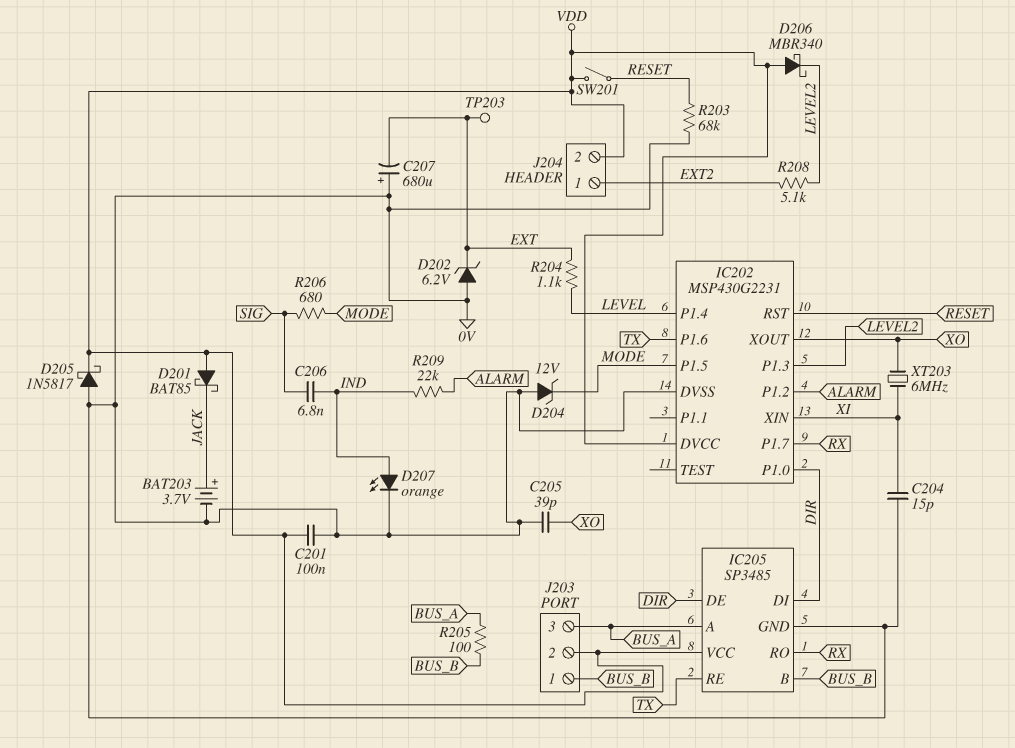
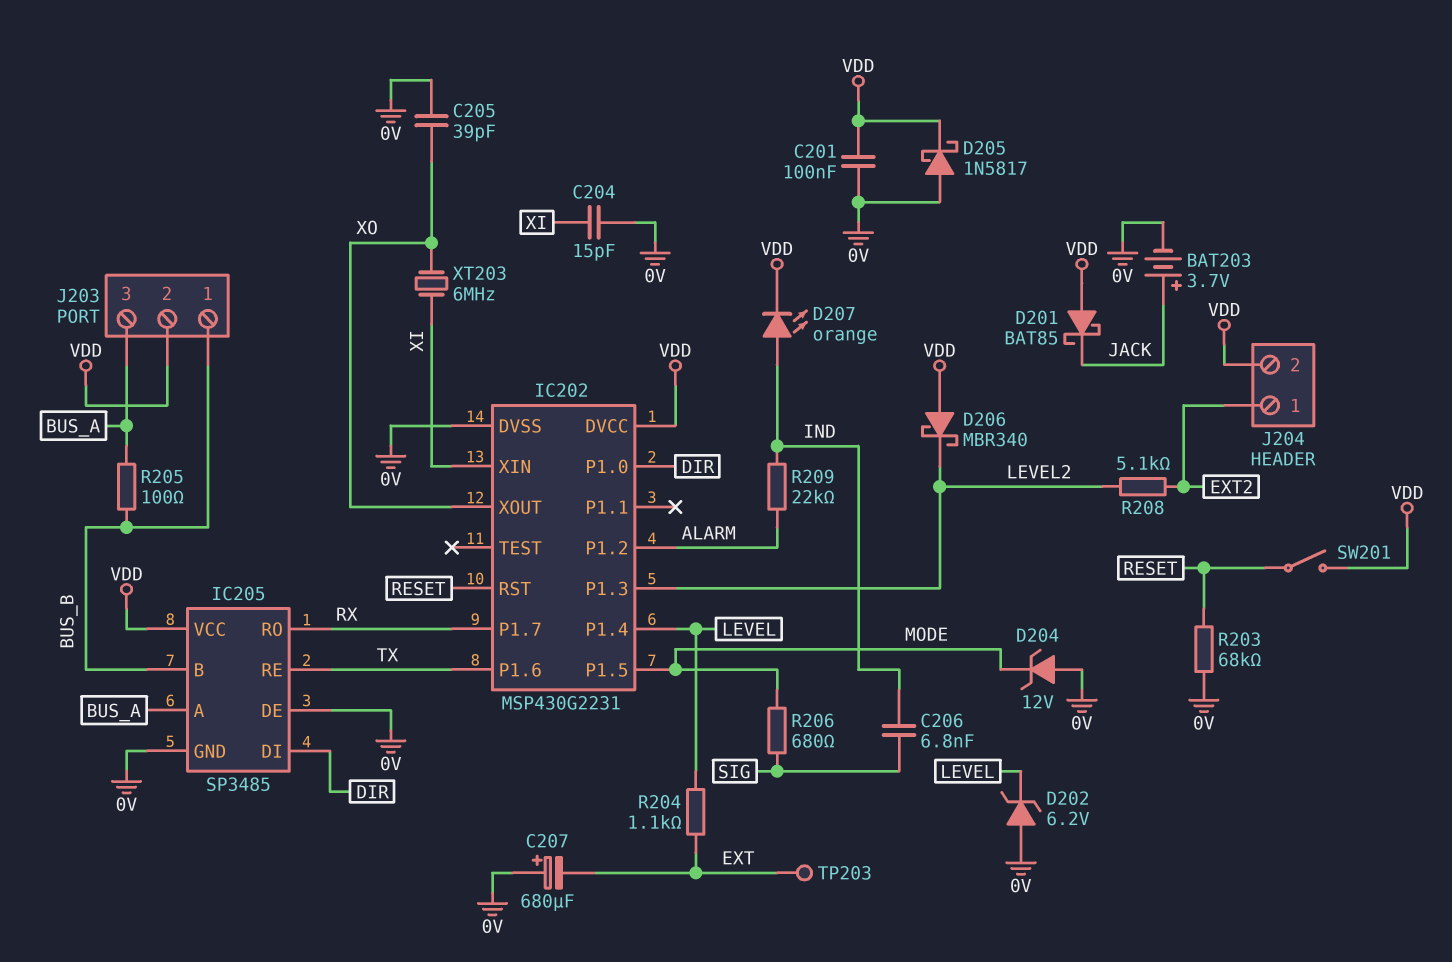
D202: zener 6.2V (A 0V, K EXT) -> zener 6.2V (A 0V, K LEVEL)
D207: LED orange (A IND, K 0V) -> LED orange (A IND, K VDD)
IC205 pin DE: DIR -> 0V

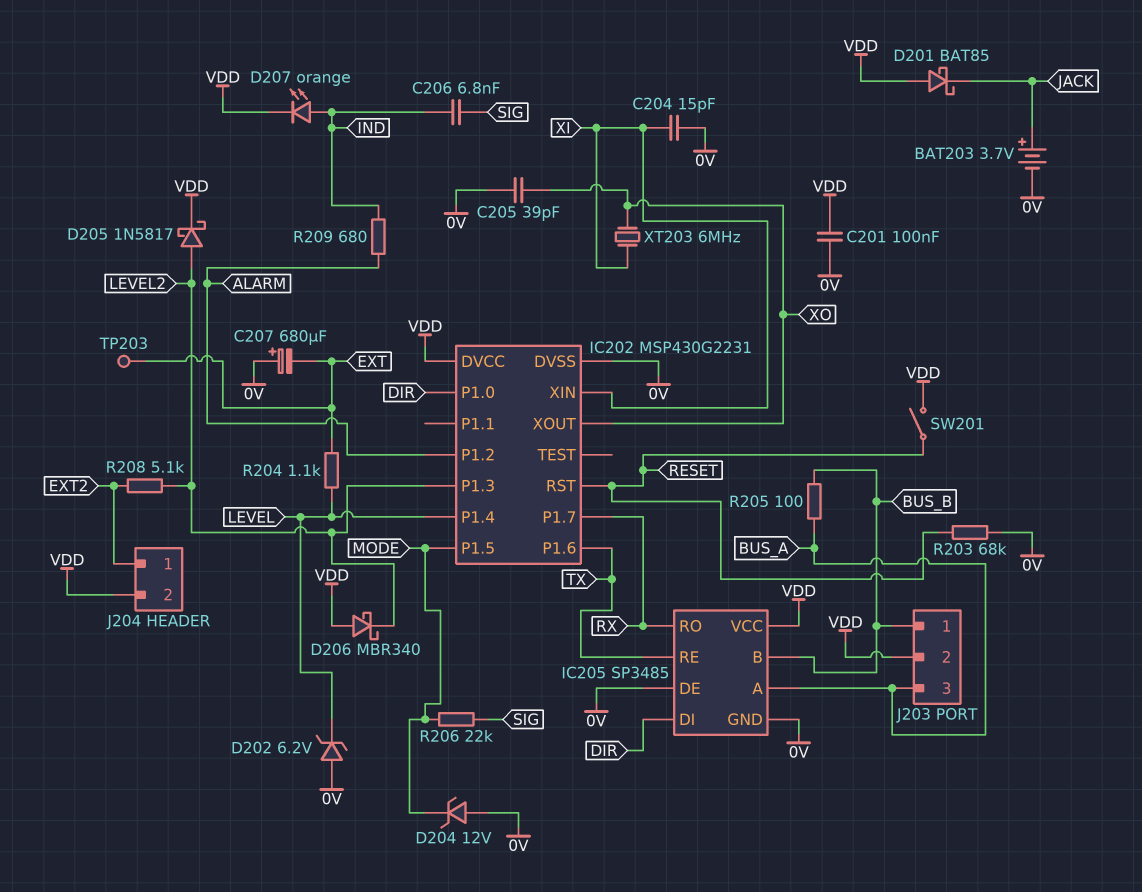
D205: schottky 1N5817 (A 0V, K VDD) -> schottky 1N5817 (A LEVEL2, K VDD)
R206: 680 (MODE, SIG) -> 22k (MODE, SIG)
R209: 22k (ALARM, IND) -> 680 (ALARM, IND)

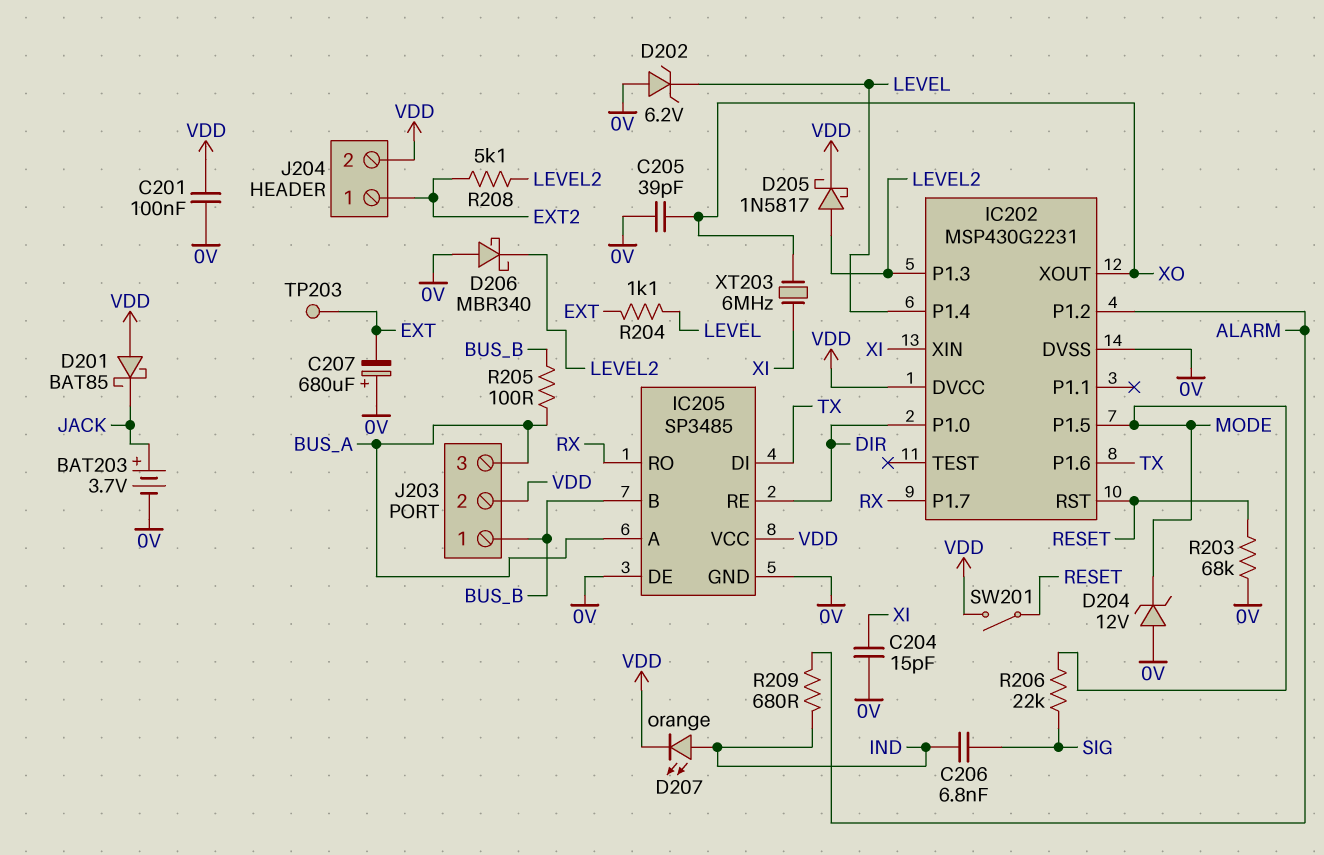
D206: schottky MBR340 (A VDD, K LEVEL2) -> schottky MBR340 (A 0V, K LEVEL2)
IC205 pin DI: DIR -> TX
IC205 pin RE: TX -> DIR

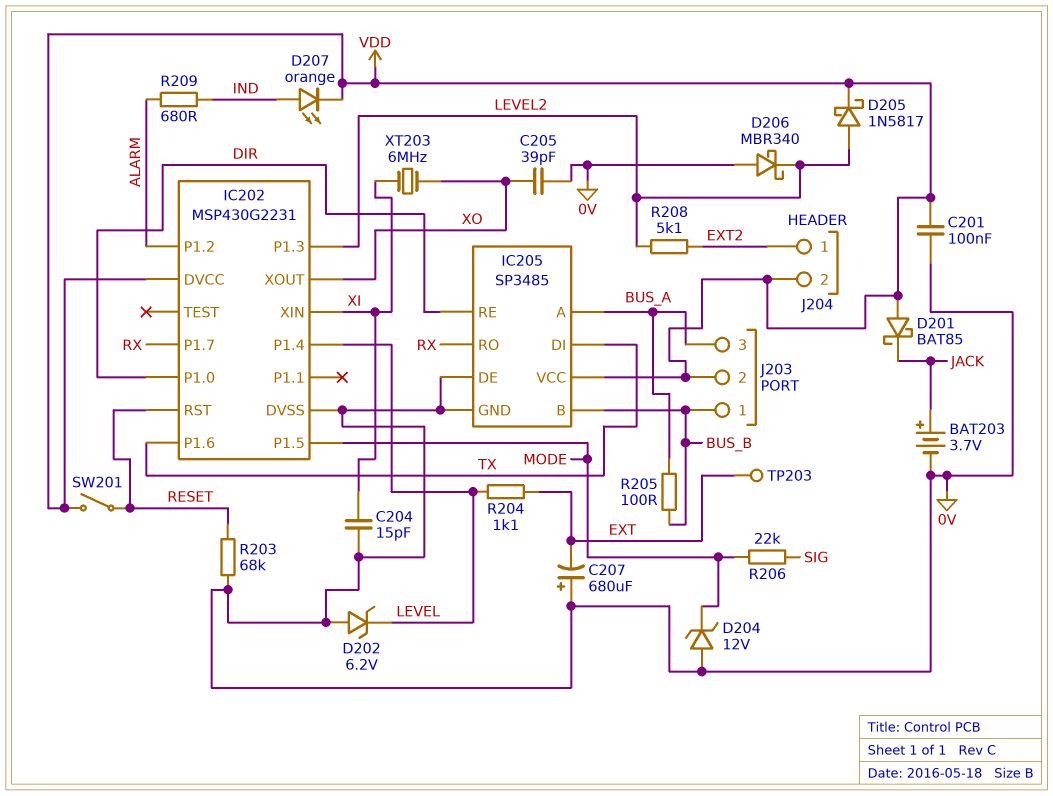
C206: 6.8nF (IND, SIG) -> none

